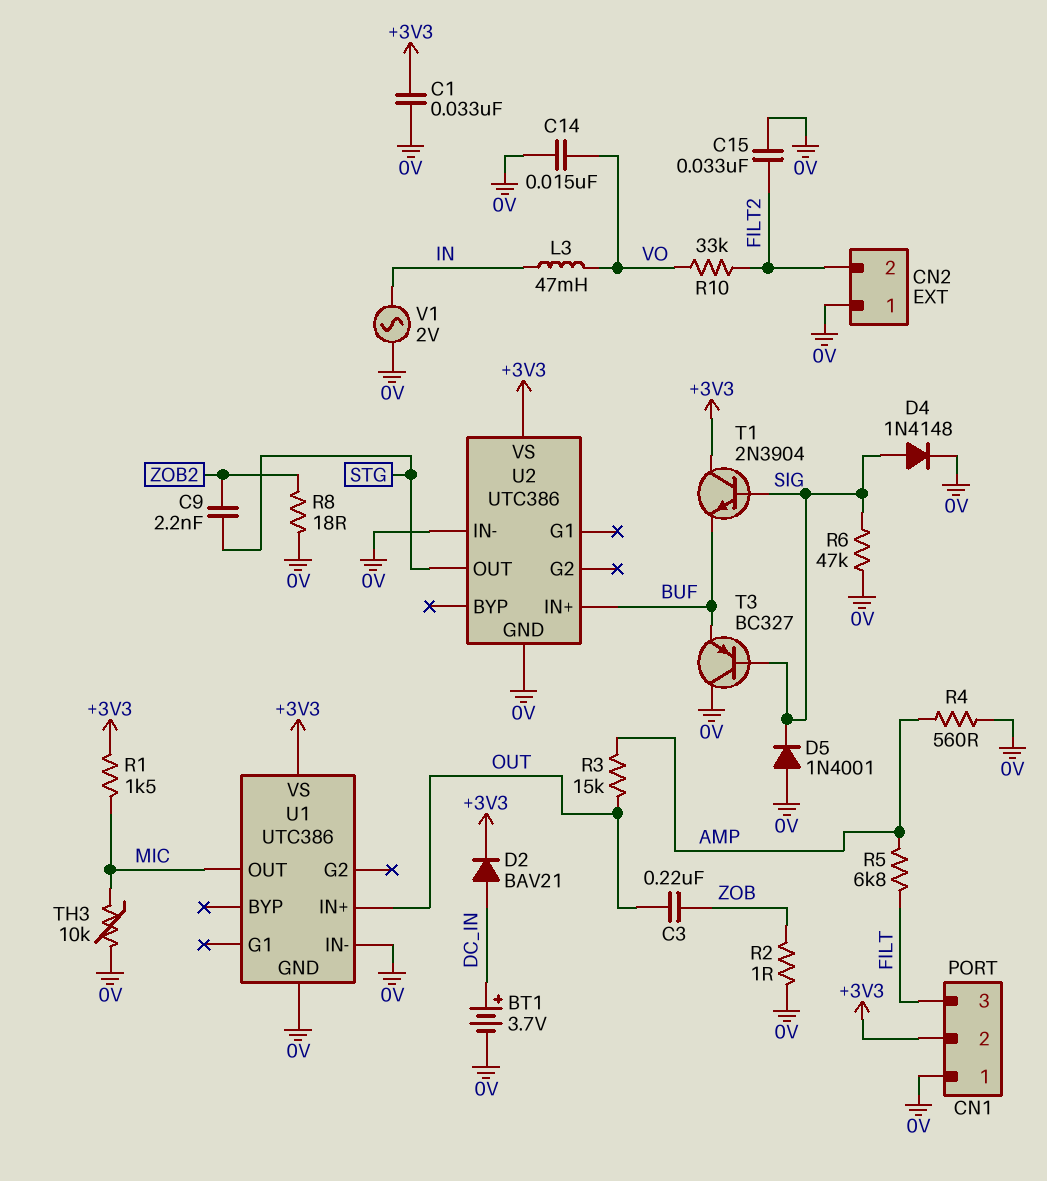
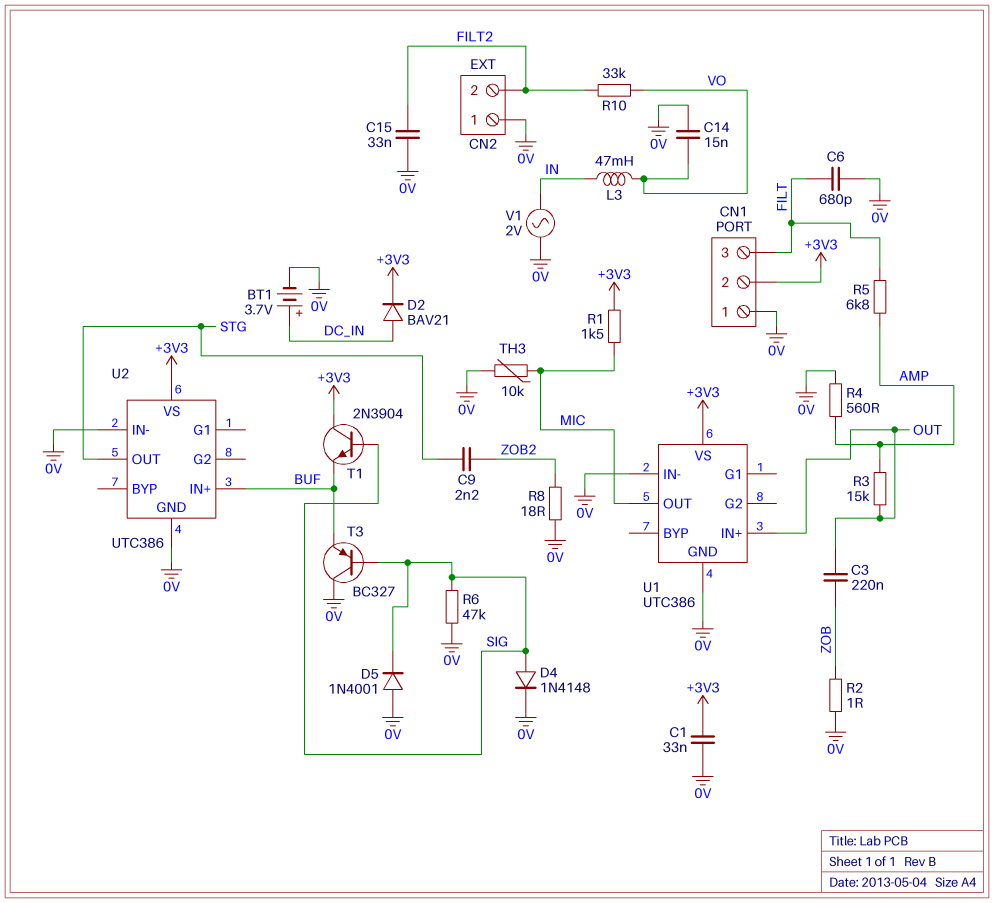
C6: none -> 680pF (0V, FILT)

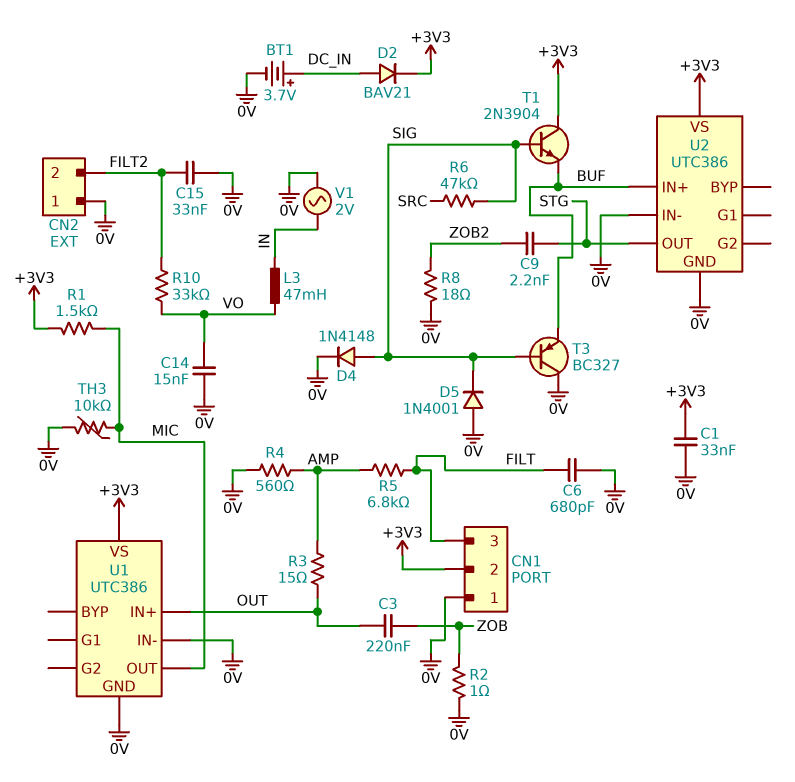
R3: 15k (AMP, OUT) -> 15 (AMP, OUT)
R6: 47k (0V, SIG) -> 47k (SIG, SRC)

